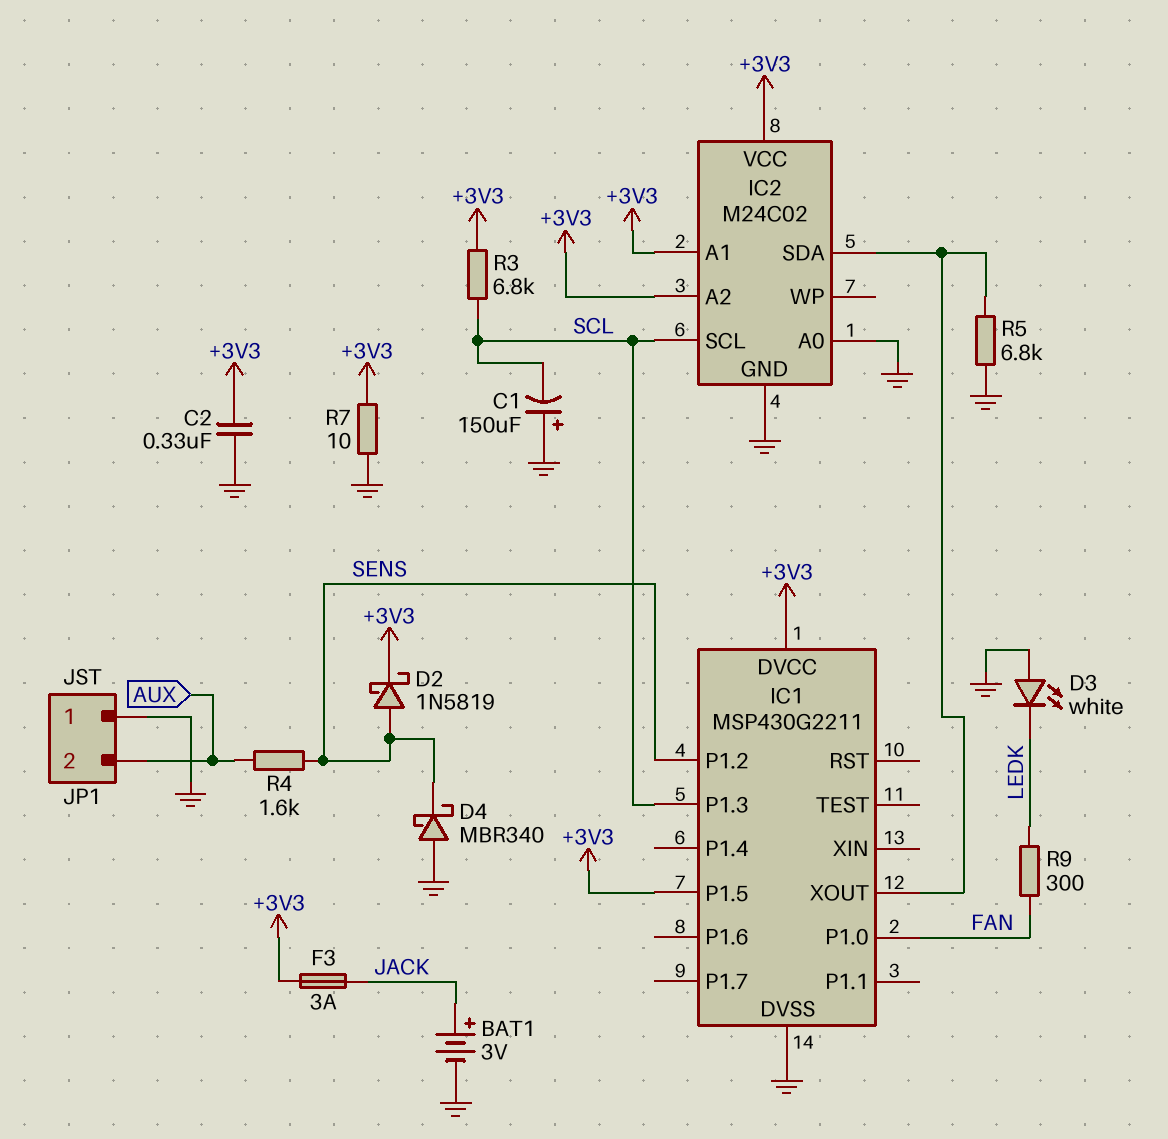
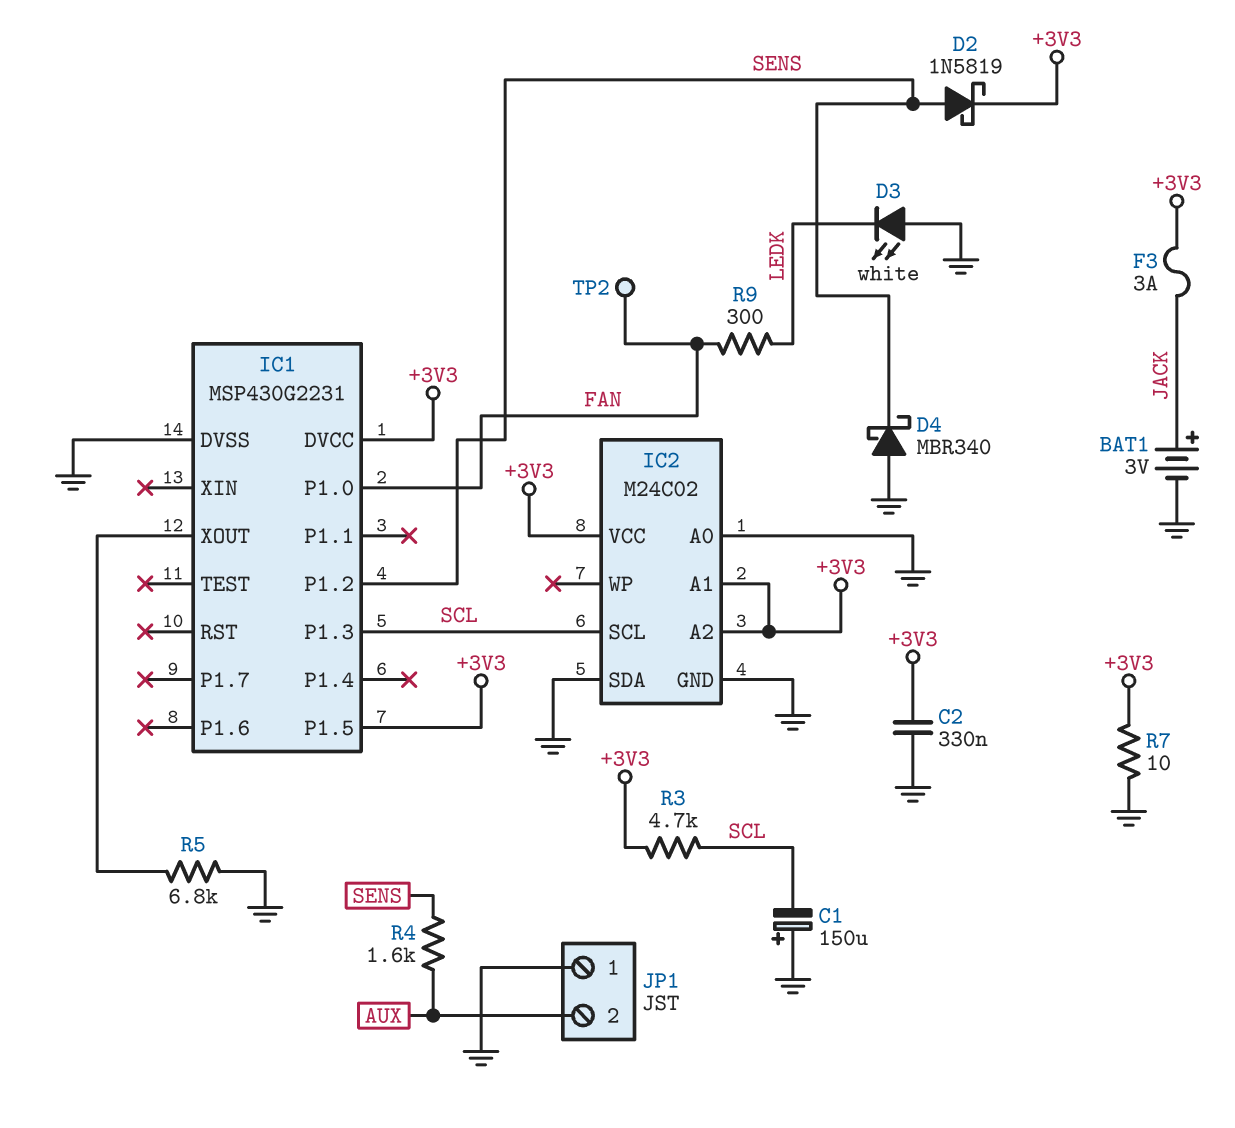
IC1: MSP430G2211 -> MSP430G2231
IC2 pin SDA: IC1/XOUT -> GND
R3: 6.8k (+3V3, SCL) -> 4.7k (+3V3, SCL)
TP2: none -> test point (FAN)

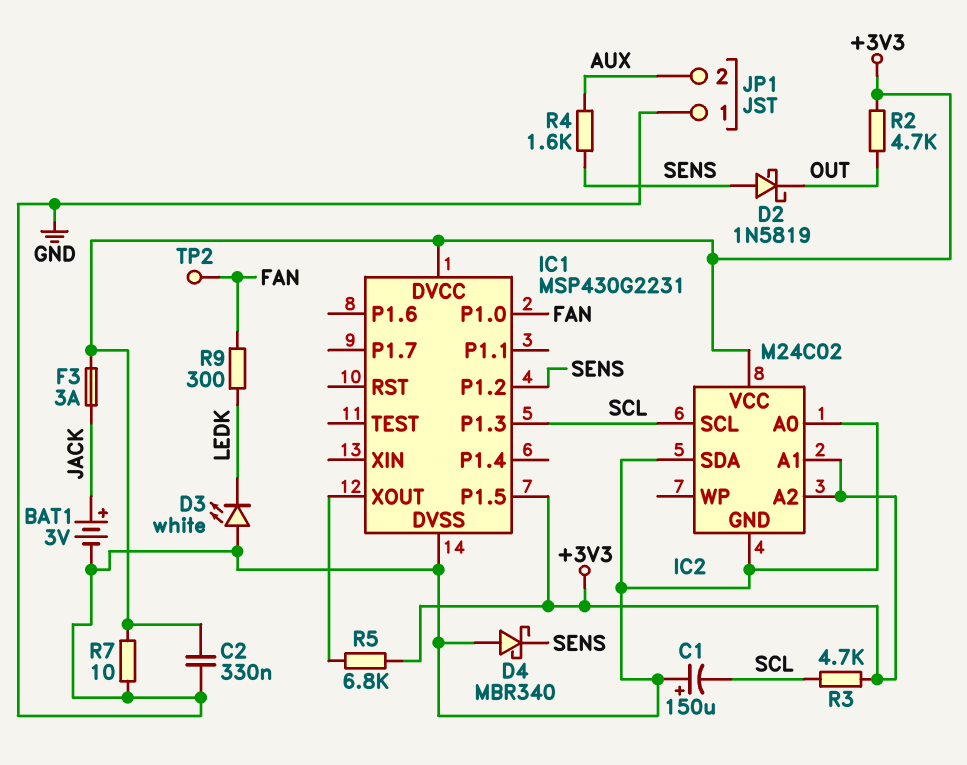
D2: schottky 1N5819 (A SENS, K +3V3) -> schottky 1N5819 (A SENS, K OUT)
R2: none -> 4.7k (+3V3, OUT)
R5: 6.8k (GND, IC1/XOUT) -> 6.8k (+3V3, IC1/XOUT)

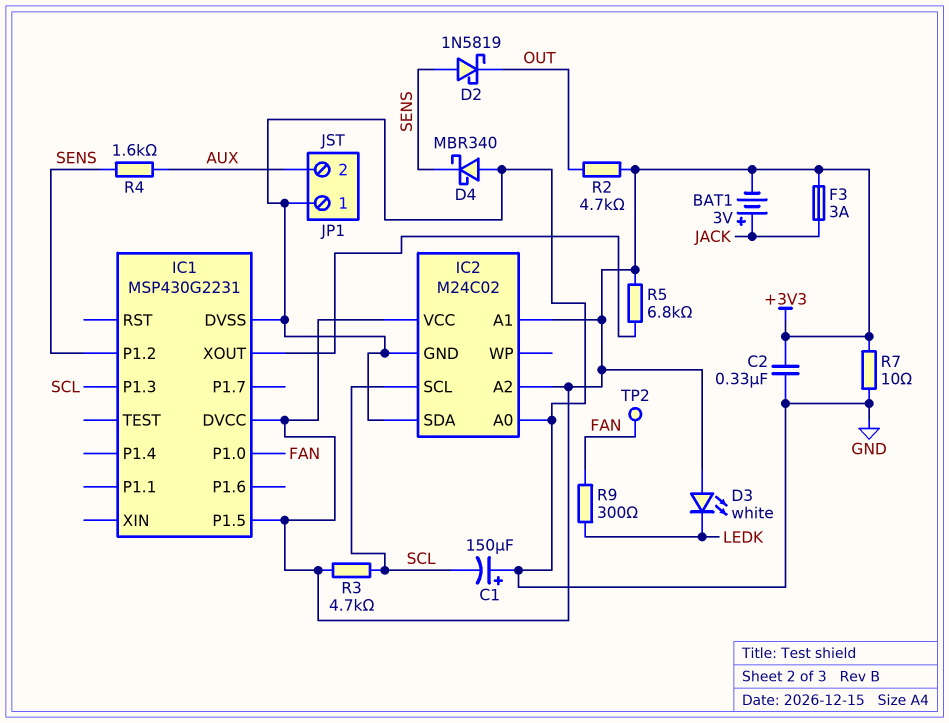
BAT1: 3V (plus JACK, minus GND) -> 3V (plus JACK, minus +3V3)
D3: LED white (A GND, K LEDK) -> LED white (A +3V3, K LEDK)

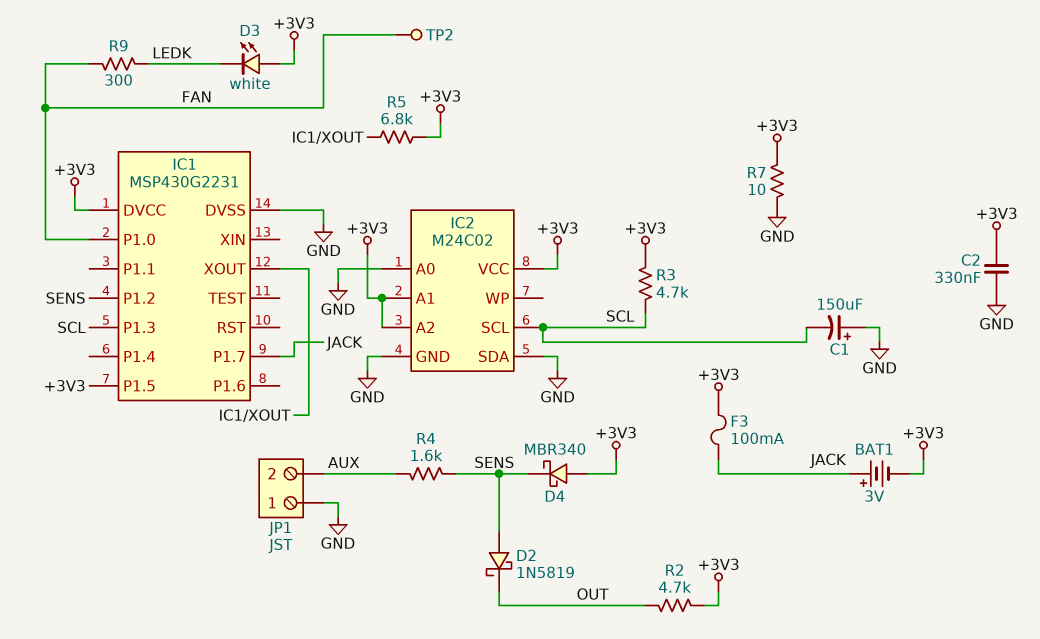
D4: schottky MBR340 (A GND, K SENS) -> schottky MBR340 (A +3V3, K SENS)
F3: 3A (+3V3, JACK) -> 100mA (+3V3, JACK)
IC1 pin P1.7: none -> JACK

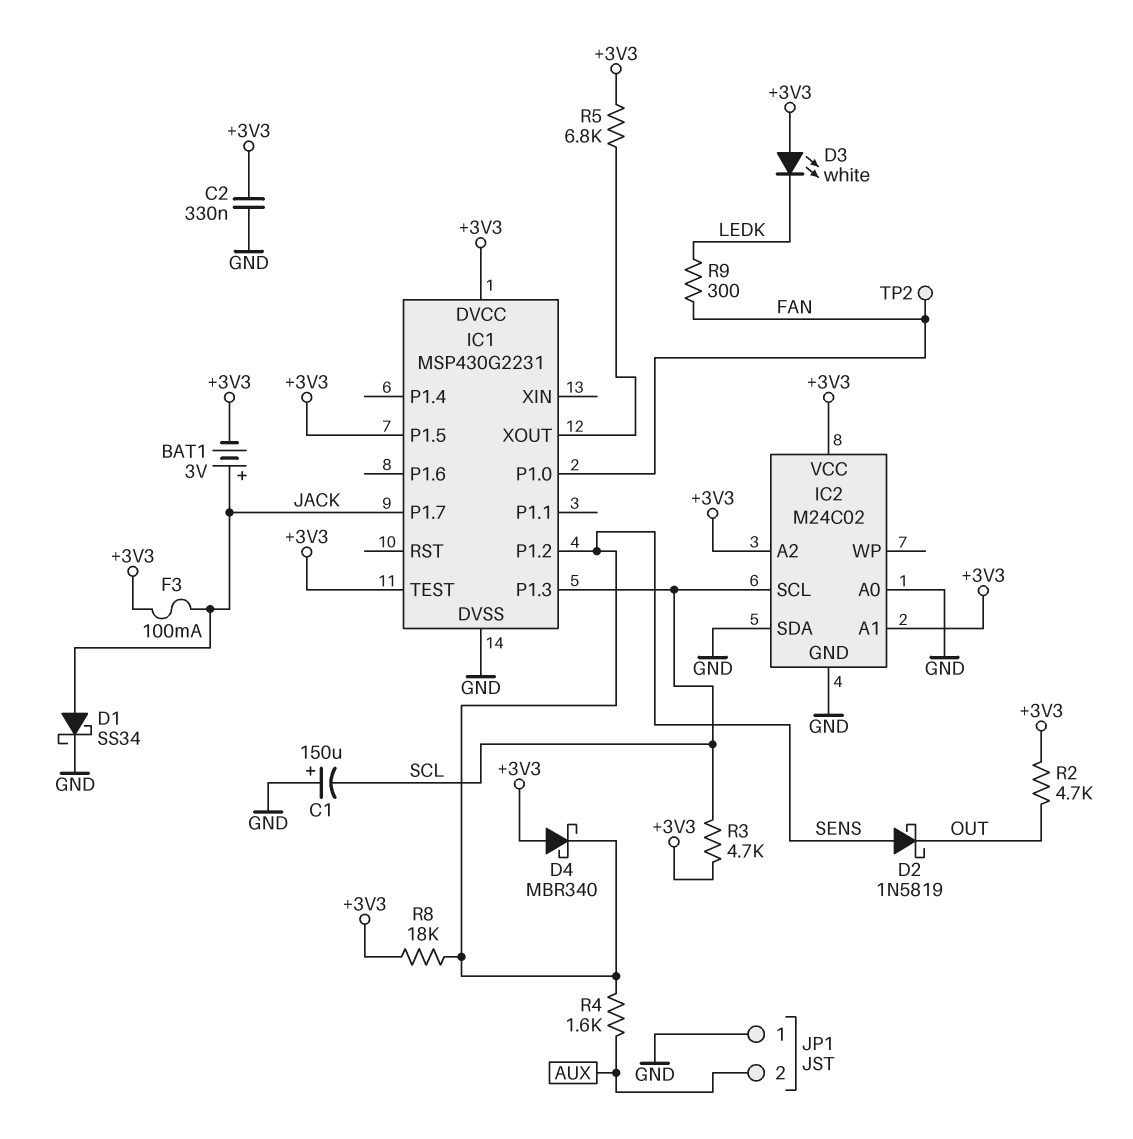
D1: none -> schottky SS34 (A JACK, K GND)
IC1 pin TEST: none -> +3V3
R7: 10 (+3V3, GND) -> none
R8: none -> 18k (+3V3, SENS)

